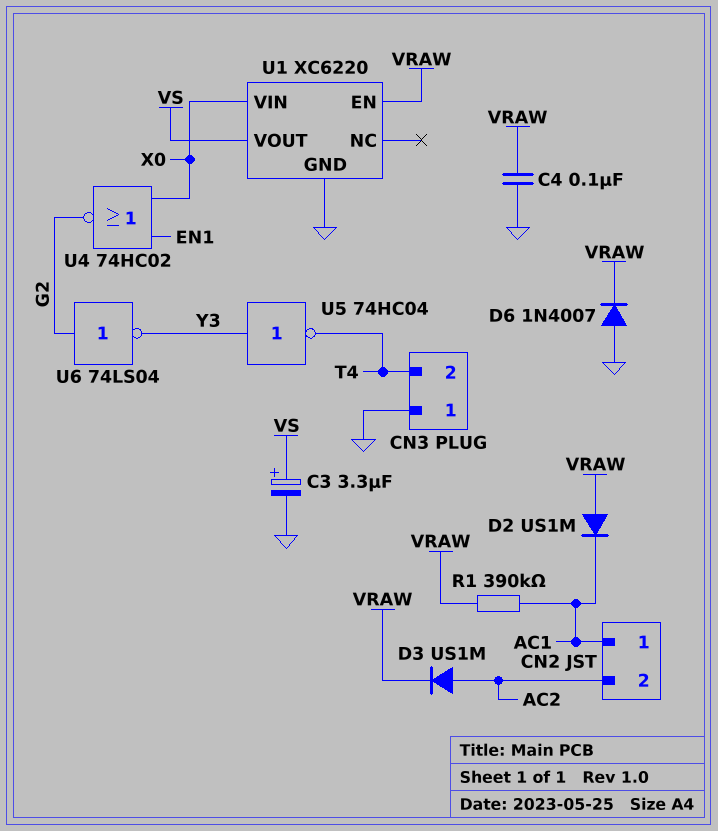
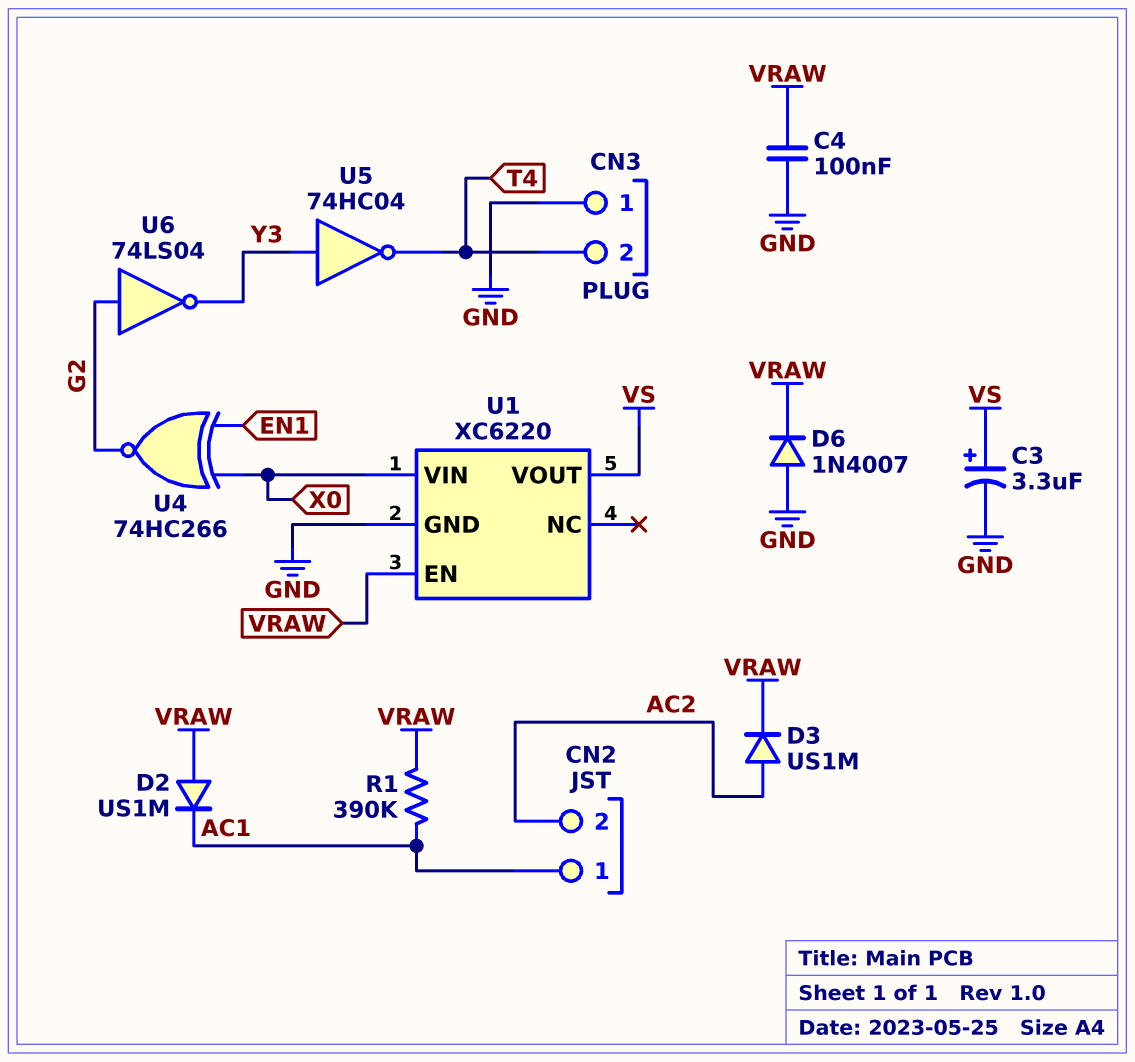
U4: NOR 74HC02 (in EN1, in X0, out G2) -> XNOR 74HC266 (in EN1, in X0, out G2)

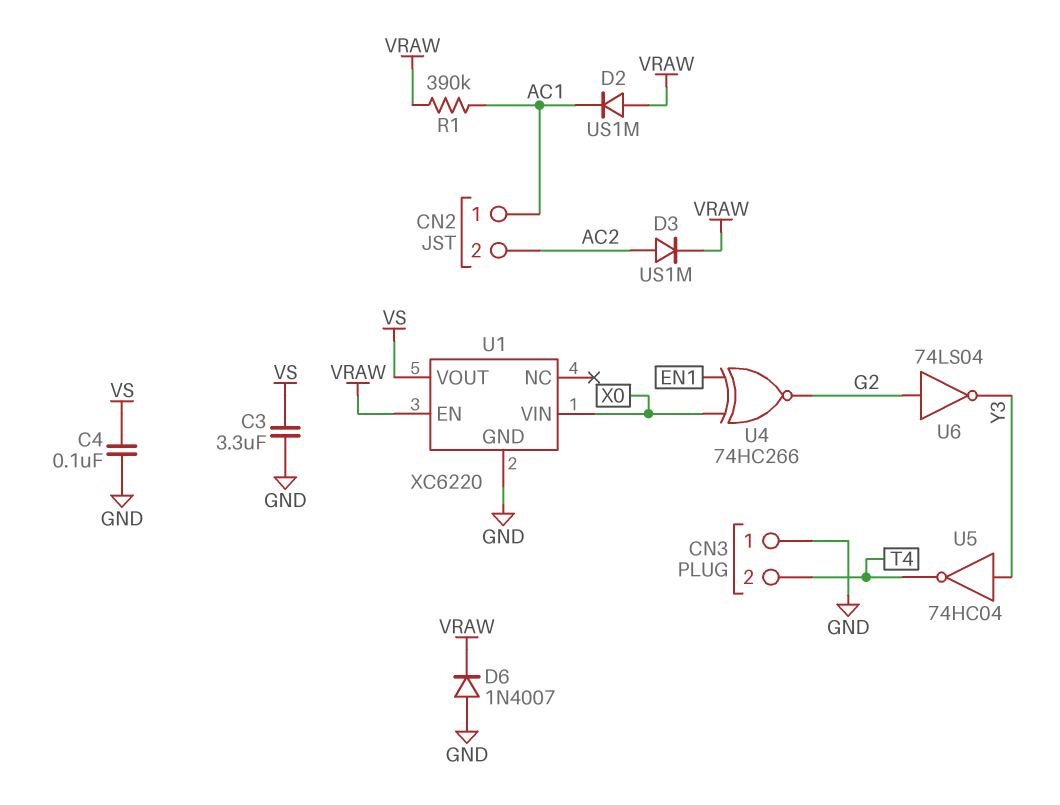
C3: 3.3uF (plus VS, minus GND) -> 3.3uF (GND, VS)
C4: 100nF (GND, VRAW) -> 100nF (GND, VS)

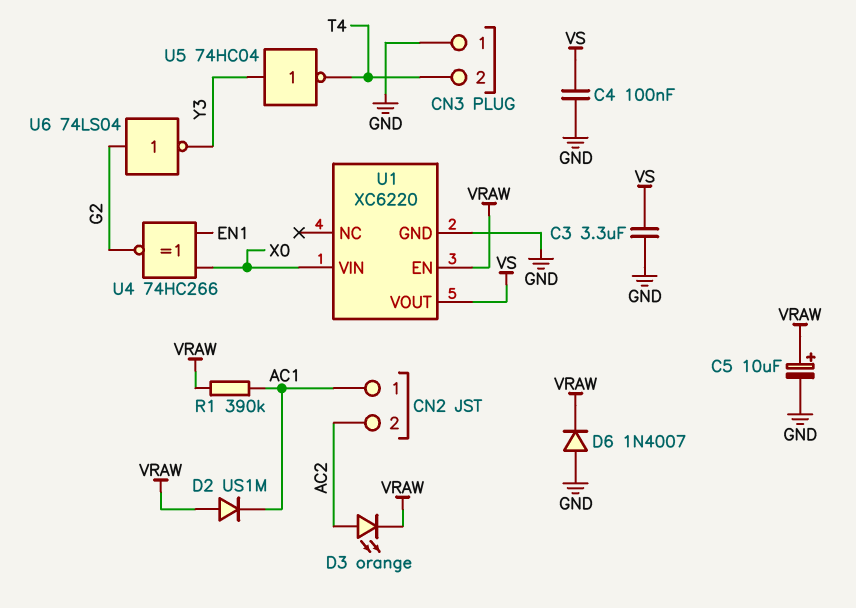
C5: none -> 10uF (plus VRAW, minus GND)
D3: diode US1M (A AC2, K VRAW) -> LED orange (A AC2, K VRAW)

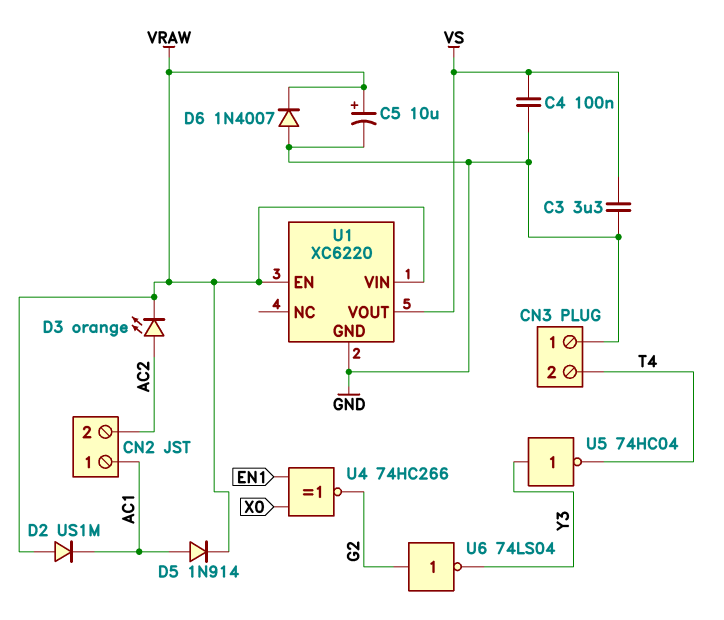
D5: none -> diode 1N914 (A AC1, K VRAW)
R1: 390k (AC1, VRAW) -> none
U1 pin VIN: X0 -> VRAW

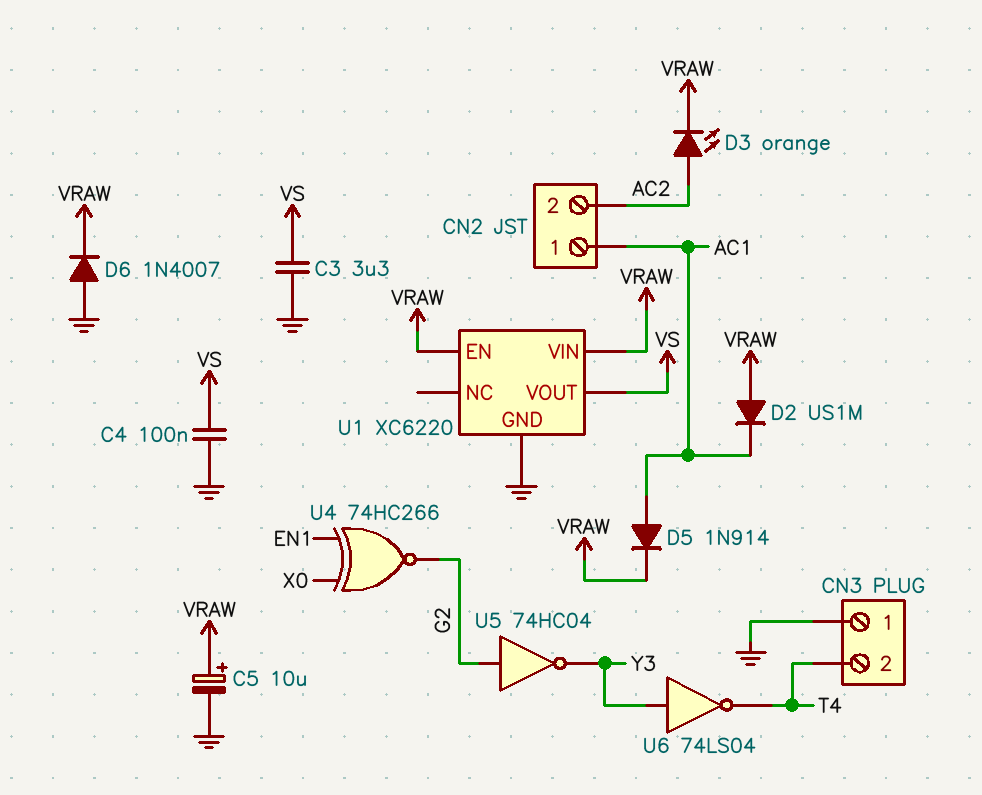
U5: NOT 74HC04 (in Y3, out T4) -> NOT 74HC04 (in G2, out Y3)
U6: NOT 74LS04 (in G2, out Y3) -> NOT 74LS04 (in Y3, out T4)

